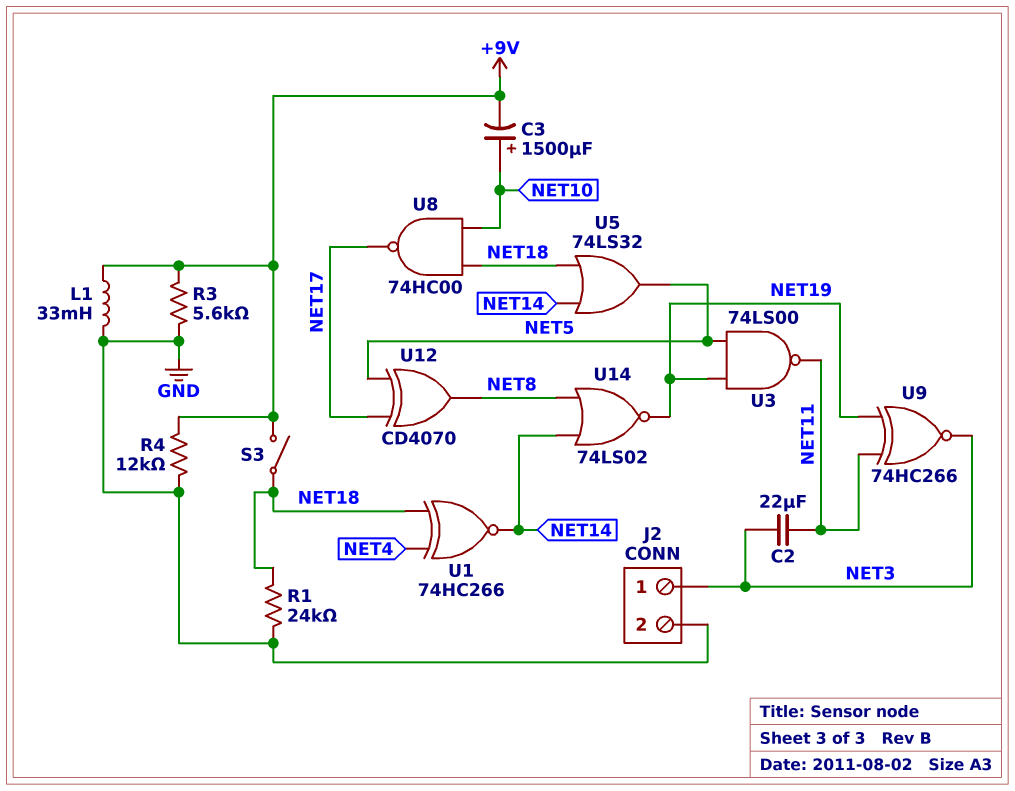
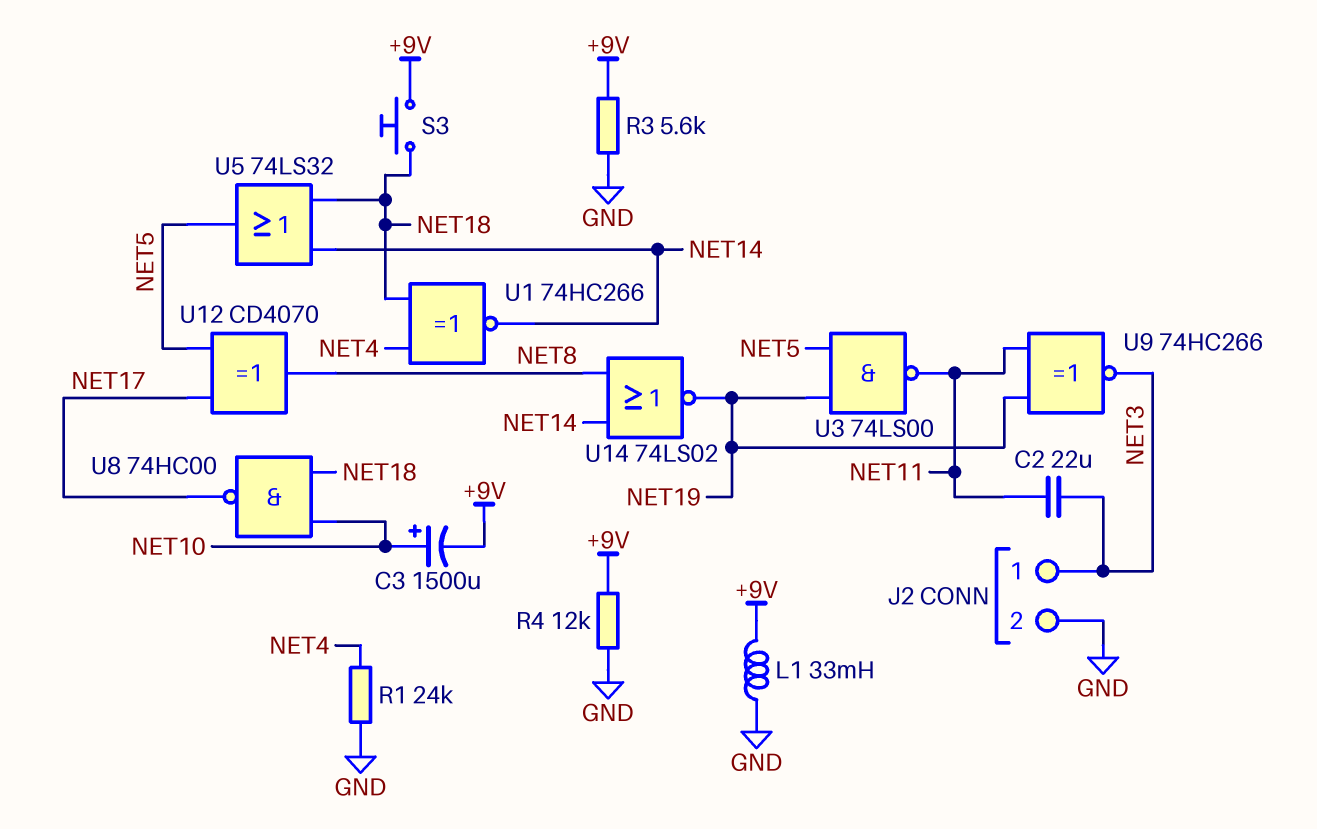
R1: 24k (GND, NET18) -> 24k (GND, NET4)
S3: switch (+9V, NET18) -> button (+9V, NET18)

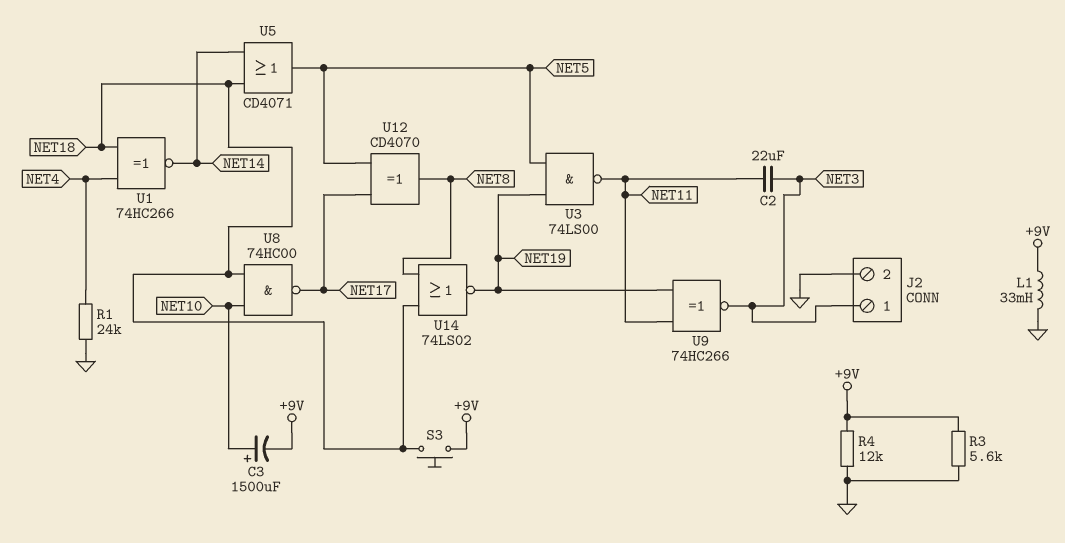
U5: OR 74LS32 (in NET14, in NET18, out NET5) -> OR CD4071 (in NET14, in NET18, out NET5)
U14: NOR 74LS02 (in NET8, in NET14, out NET19) -> NOR 74LS02 (in NET8, in NET18, out NET19)

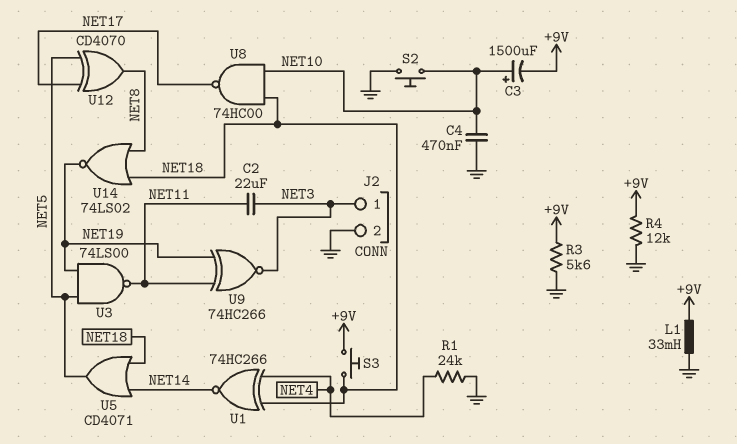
C4: none -> 470nF (GND, NET10)
S2: none -> button (GND, NET10)

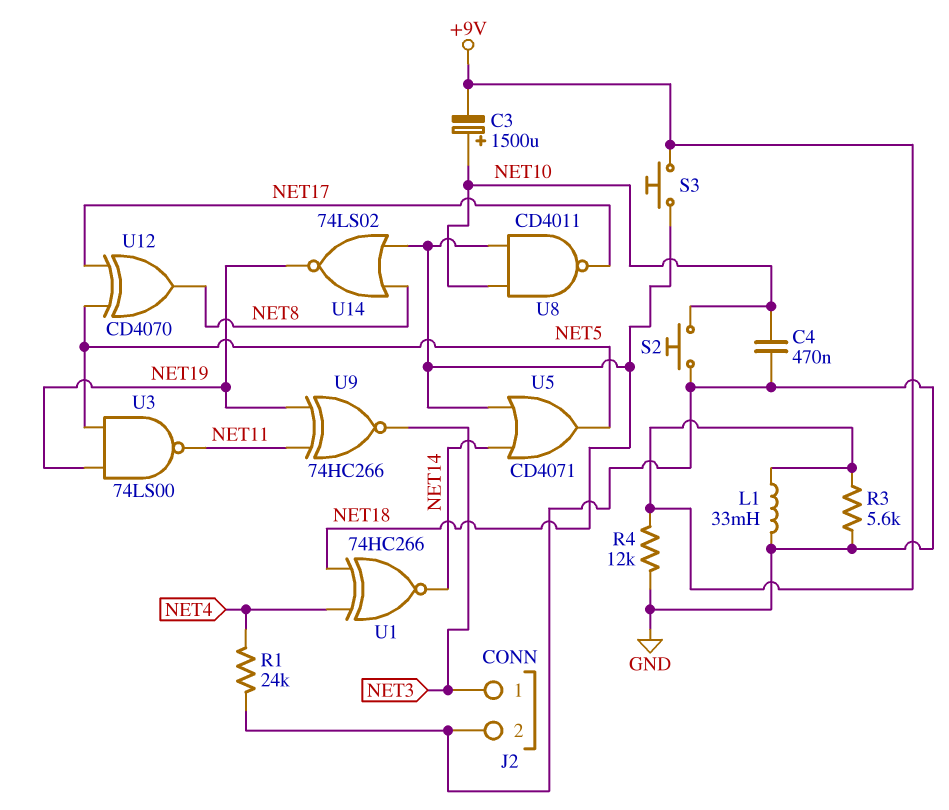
C2: 22uF (NET3, NET11) -> none
U8: NAND 74HC00 (in NET10, in NET18, out NET17) -> NAND CD4011 (in NET10, in NET18, out NET17)

